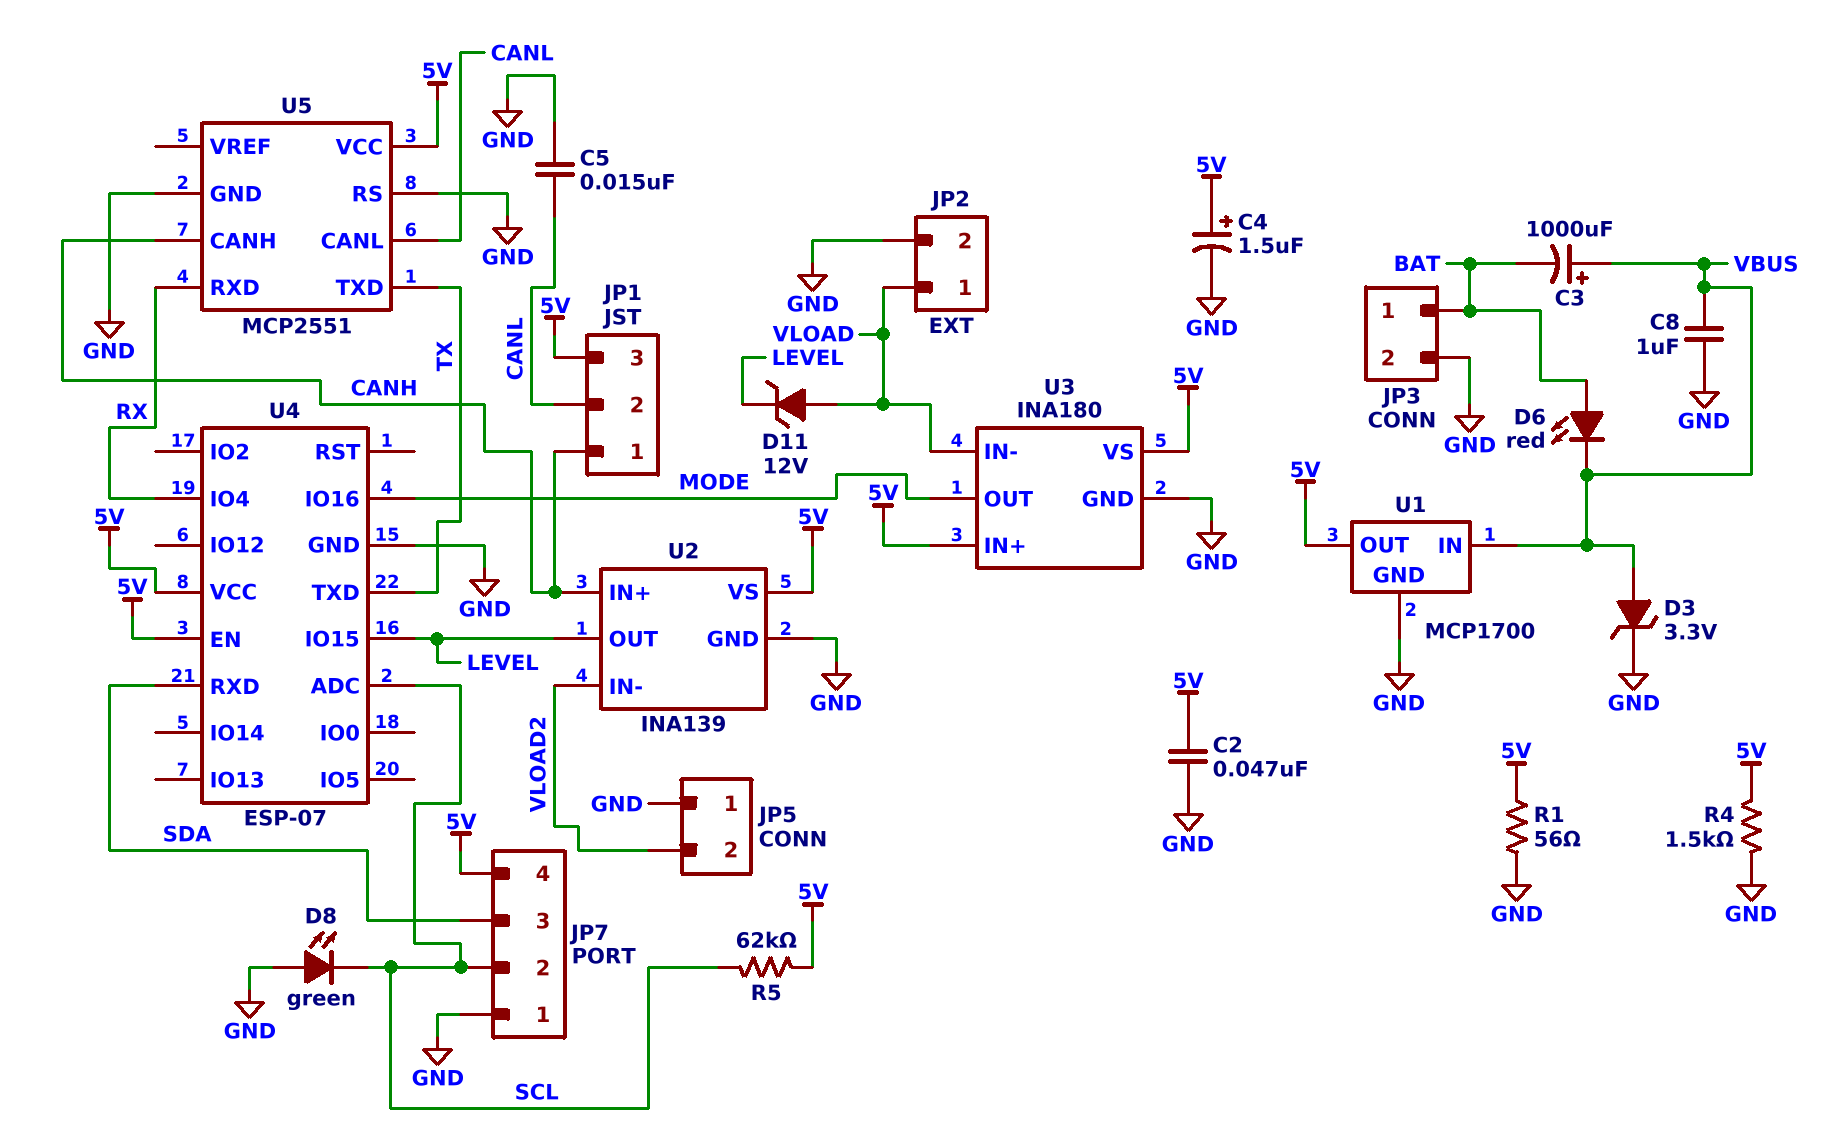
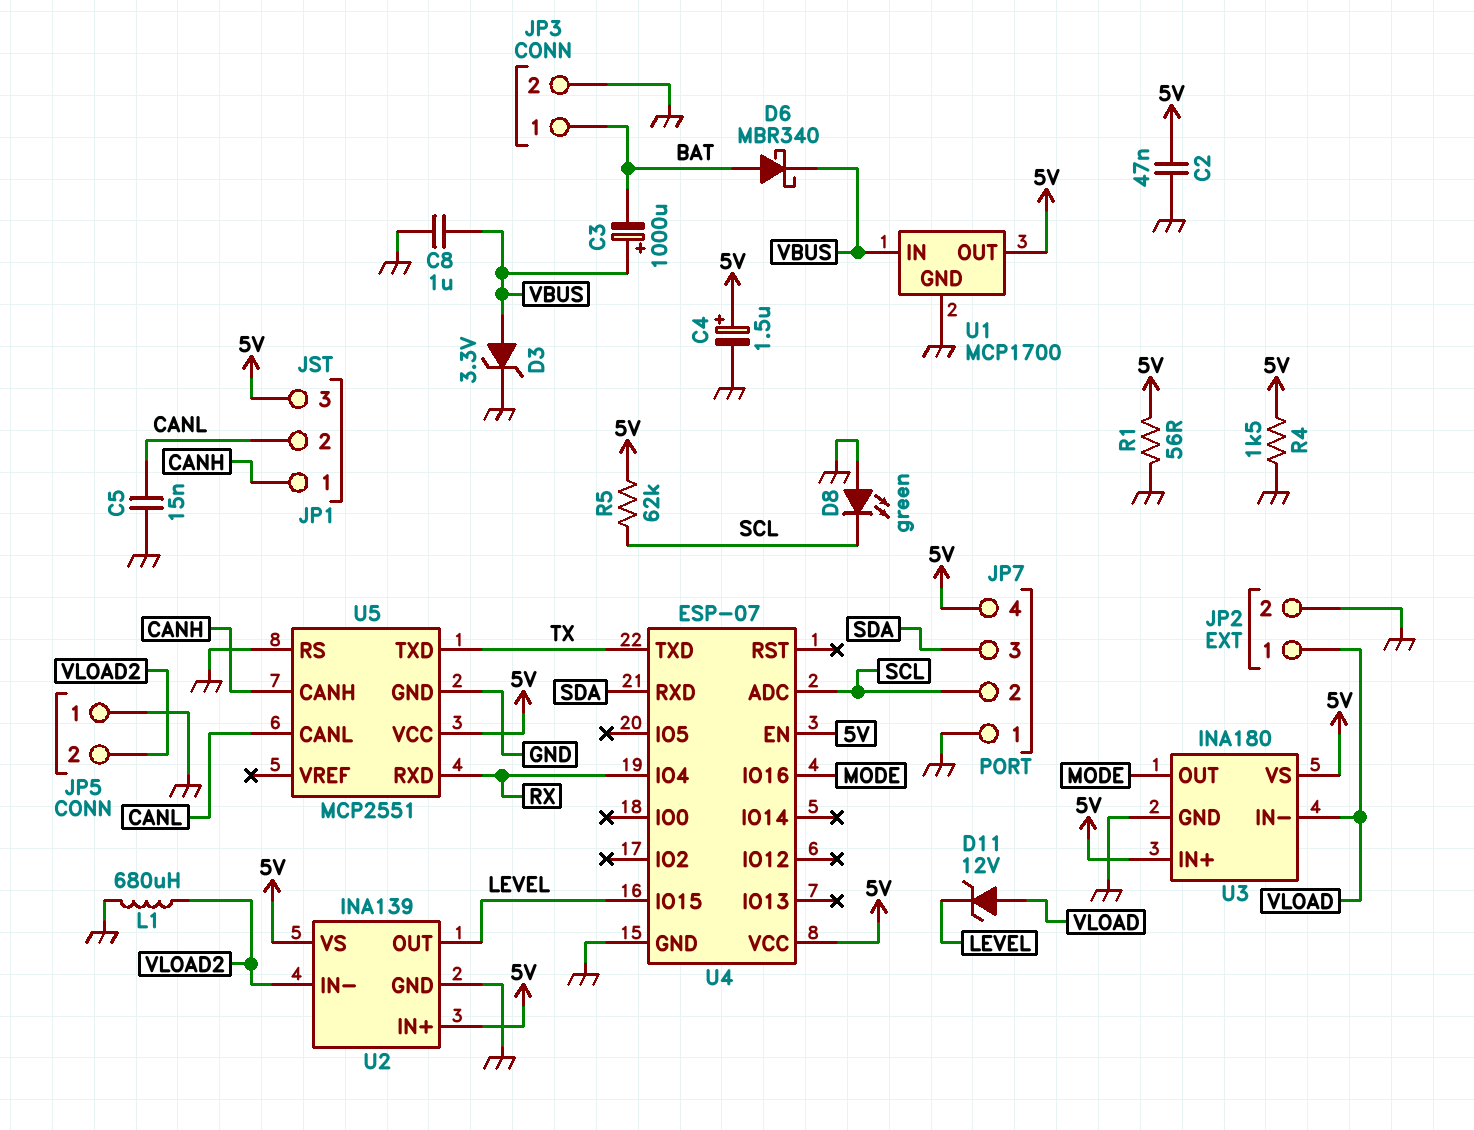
D6: LED red (A BAT, K VBUS) -> schottky MBR340 (A BAT, K VBUS)
L1: none -> 680uH (GND, VLOAD2)
U2 pin IN+: CANH -> 5V

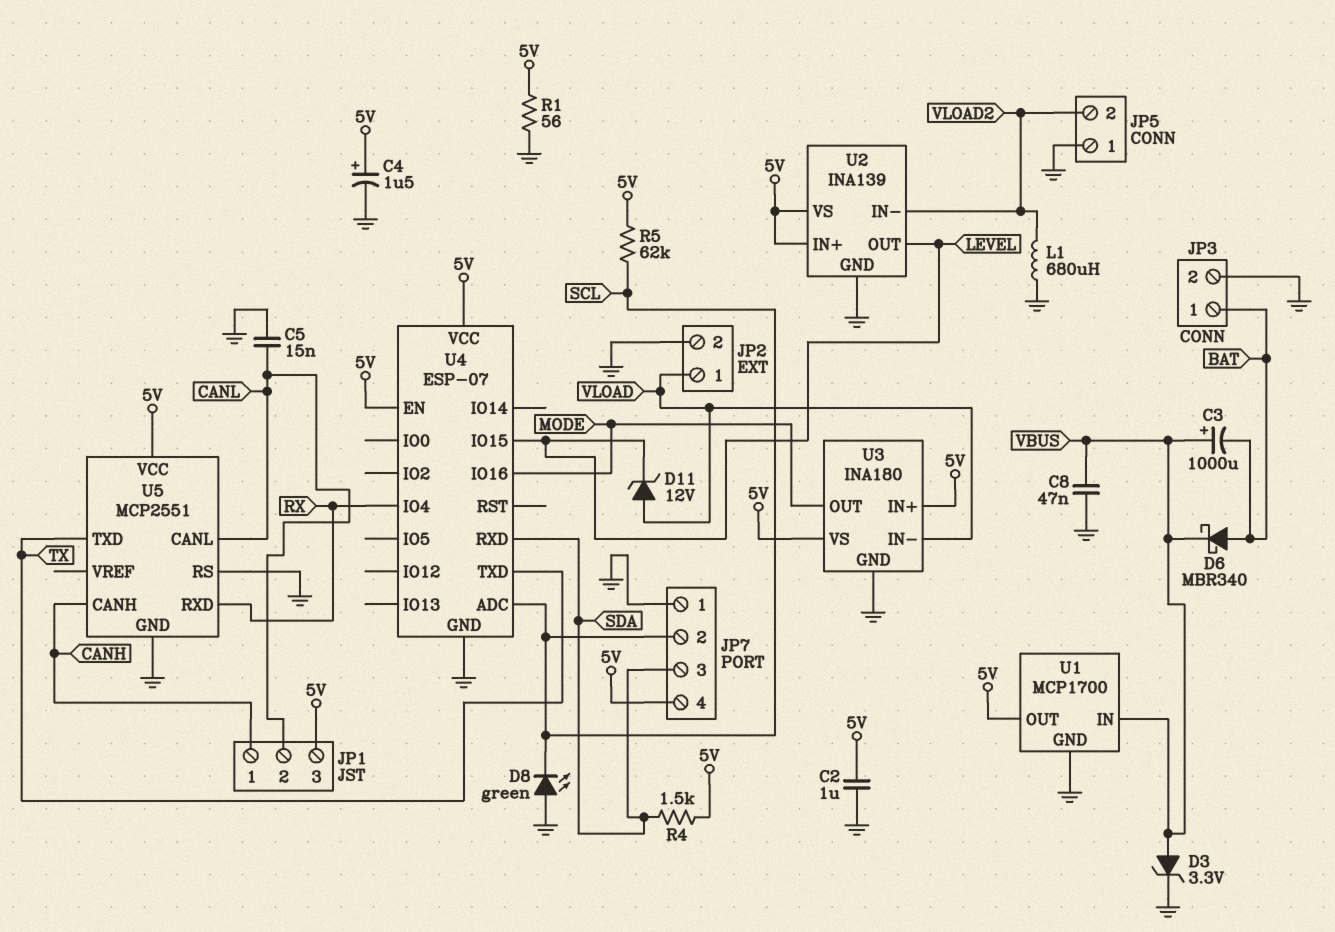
C2: 47nF (5V, GND) -> 1uF (5V, GND)
C8: 1uF (GND, VBUS) -> 47nF (GND, VBUS)
R4: 1.5k (5V, GND) -> 1.5k (5V, SDA)

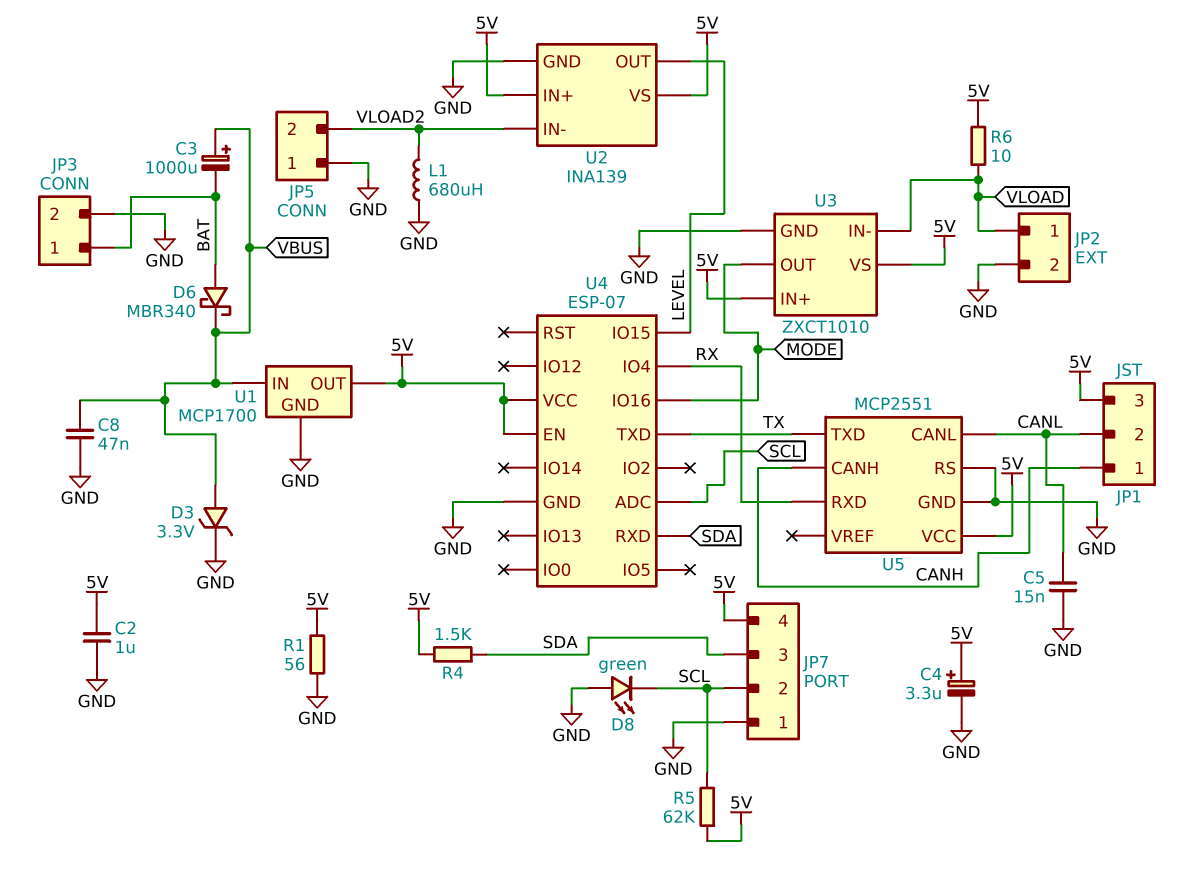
C4: 1.5uF (plus 5V, minus GND) -> 3.3uF (plus 5V, minus GND)
D11: zener 12V (A VLOAD, K LEVEL) -> none
R6: none -> 10 (5V, VLOAD)
U3: INA180 -> ZXCT1010

